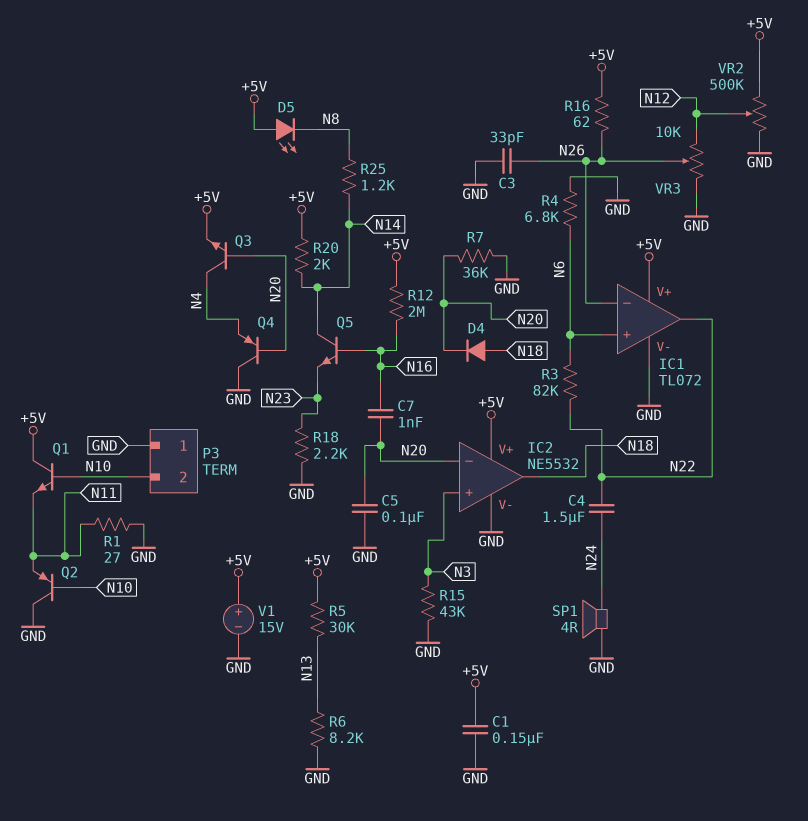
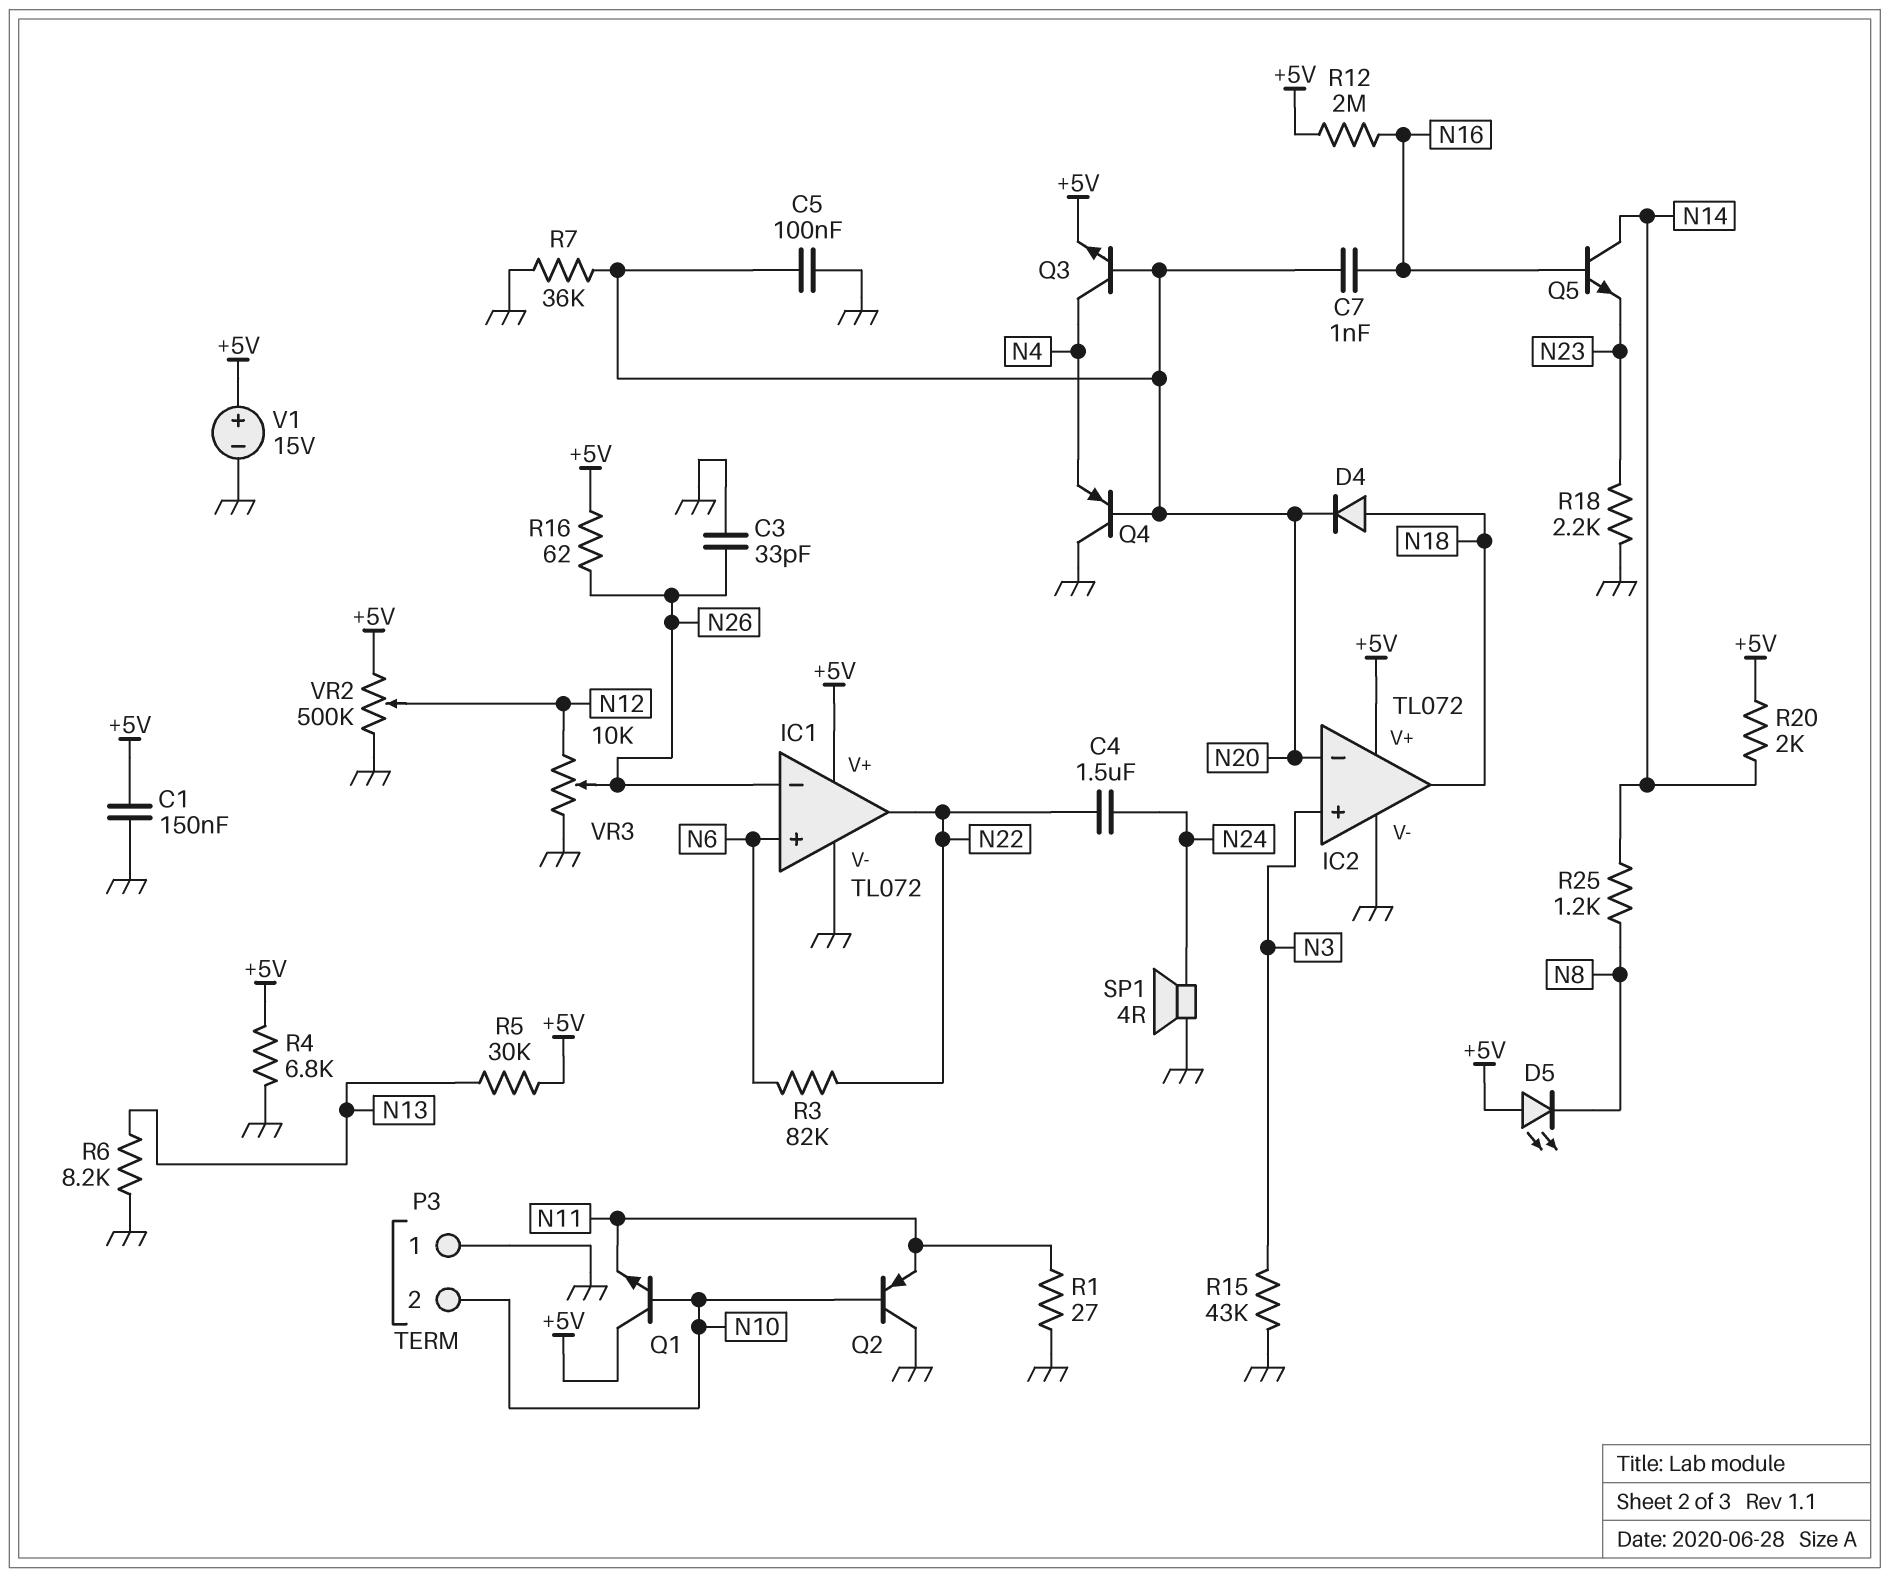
IC2: NE5532 -> TL072
R4: 6.8k (GND, N6) -> 6.8k (+5V, GND)

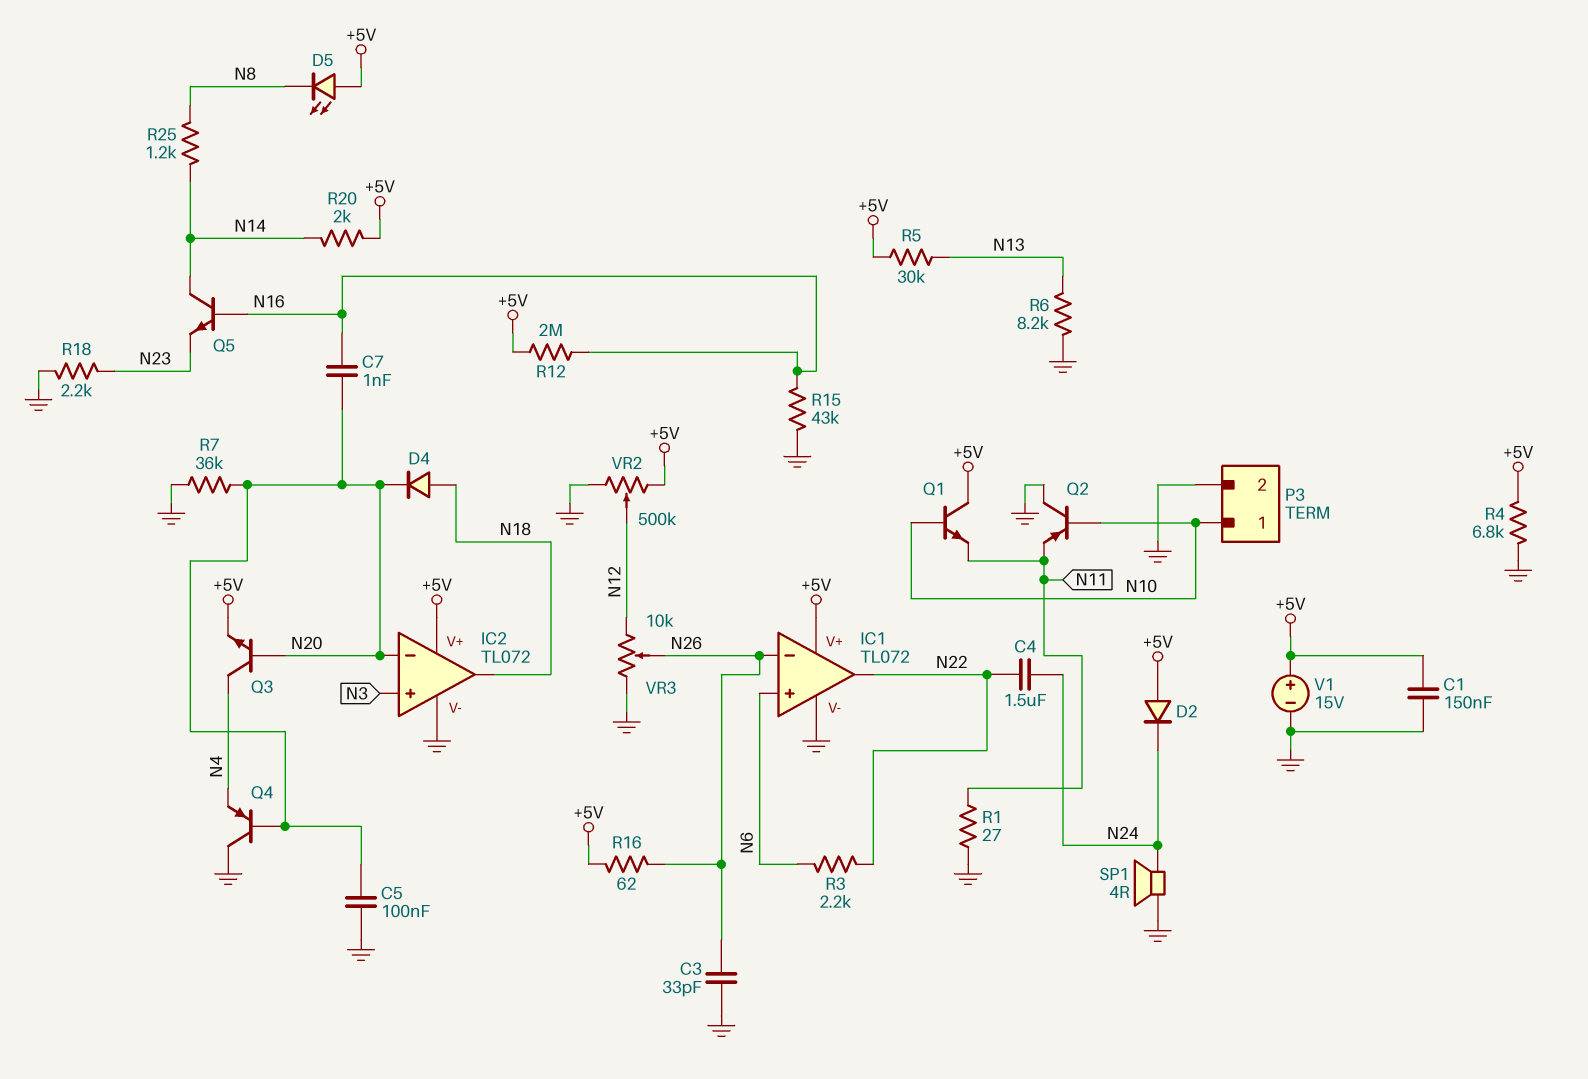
D2: none -> diode (A +5V, K N24)
P3 pin 1: GND -> N10
P3 pin 2: N10 -> GND
R3: 82k (N6, N22) -> 2.2k (N6, N22)
R15: 43k (GND, N3) -> 43k (GND, N16)

